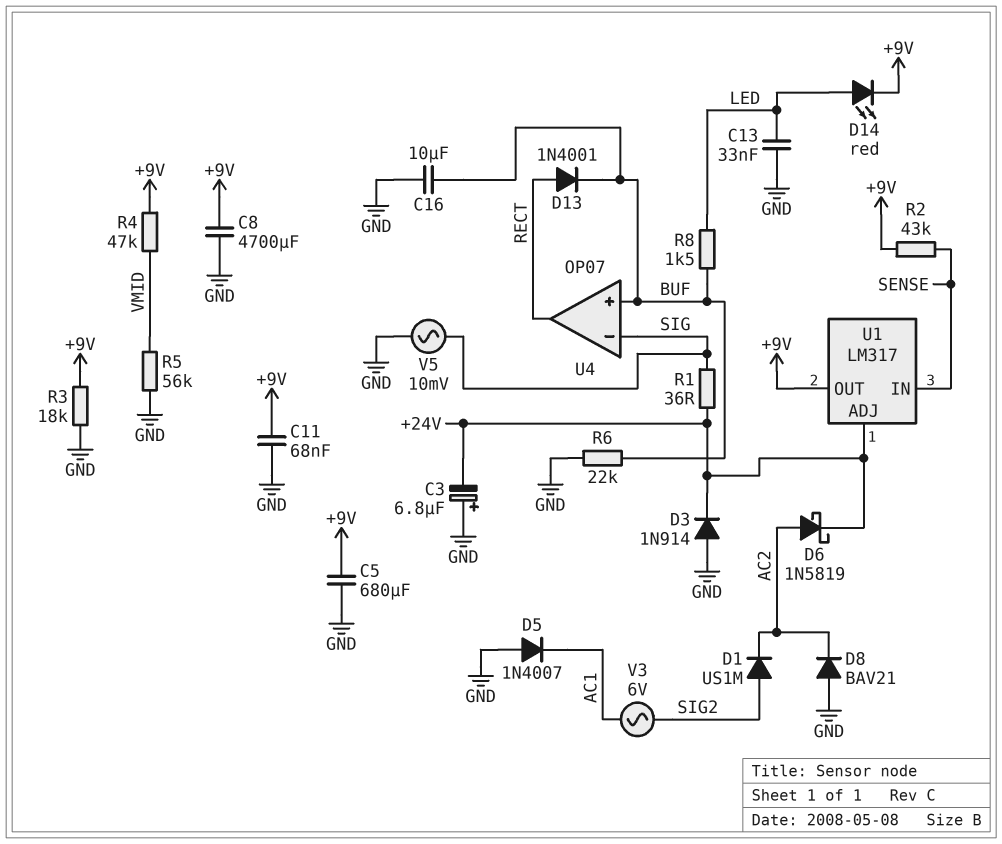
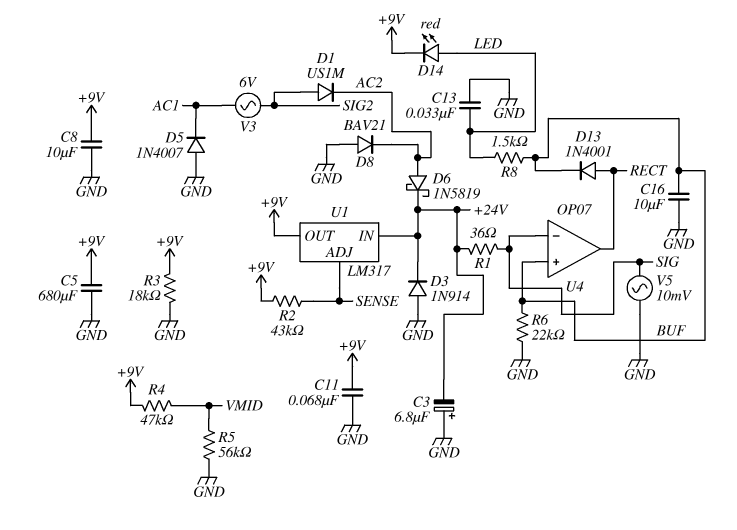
C8: 4700uF (+9V, GND) -> 10uF (+9V, GND)
U1 pin ADJ: +24V -> SENSE
U1 pin IN: SENSE -> +24V

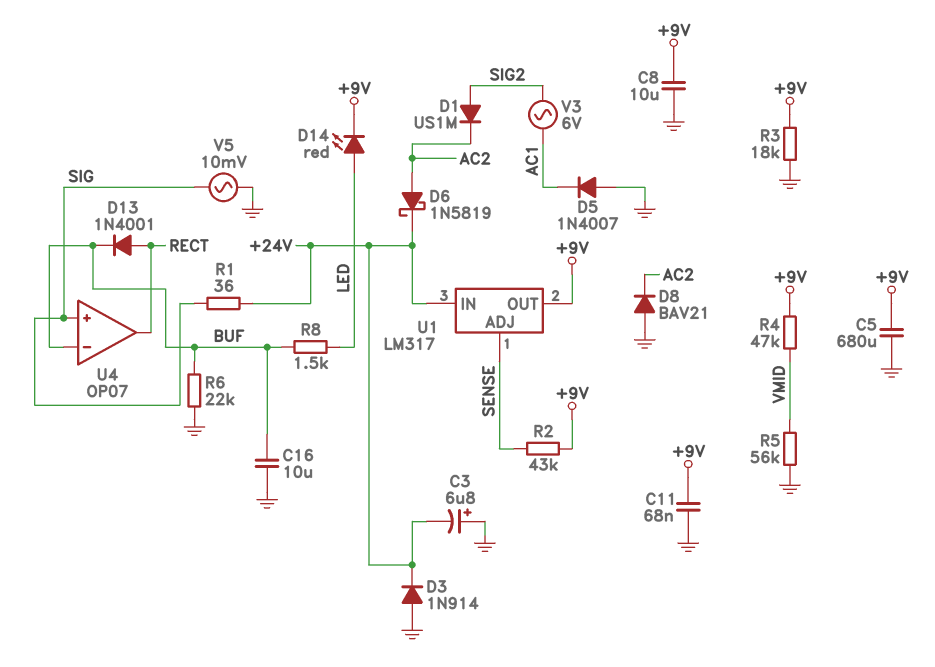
C13: 33nF (GND, LED) -> none
U4 pin in+: BUF -> SIG
U4 pin in-: SIG -> BUF

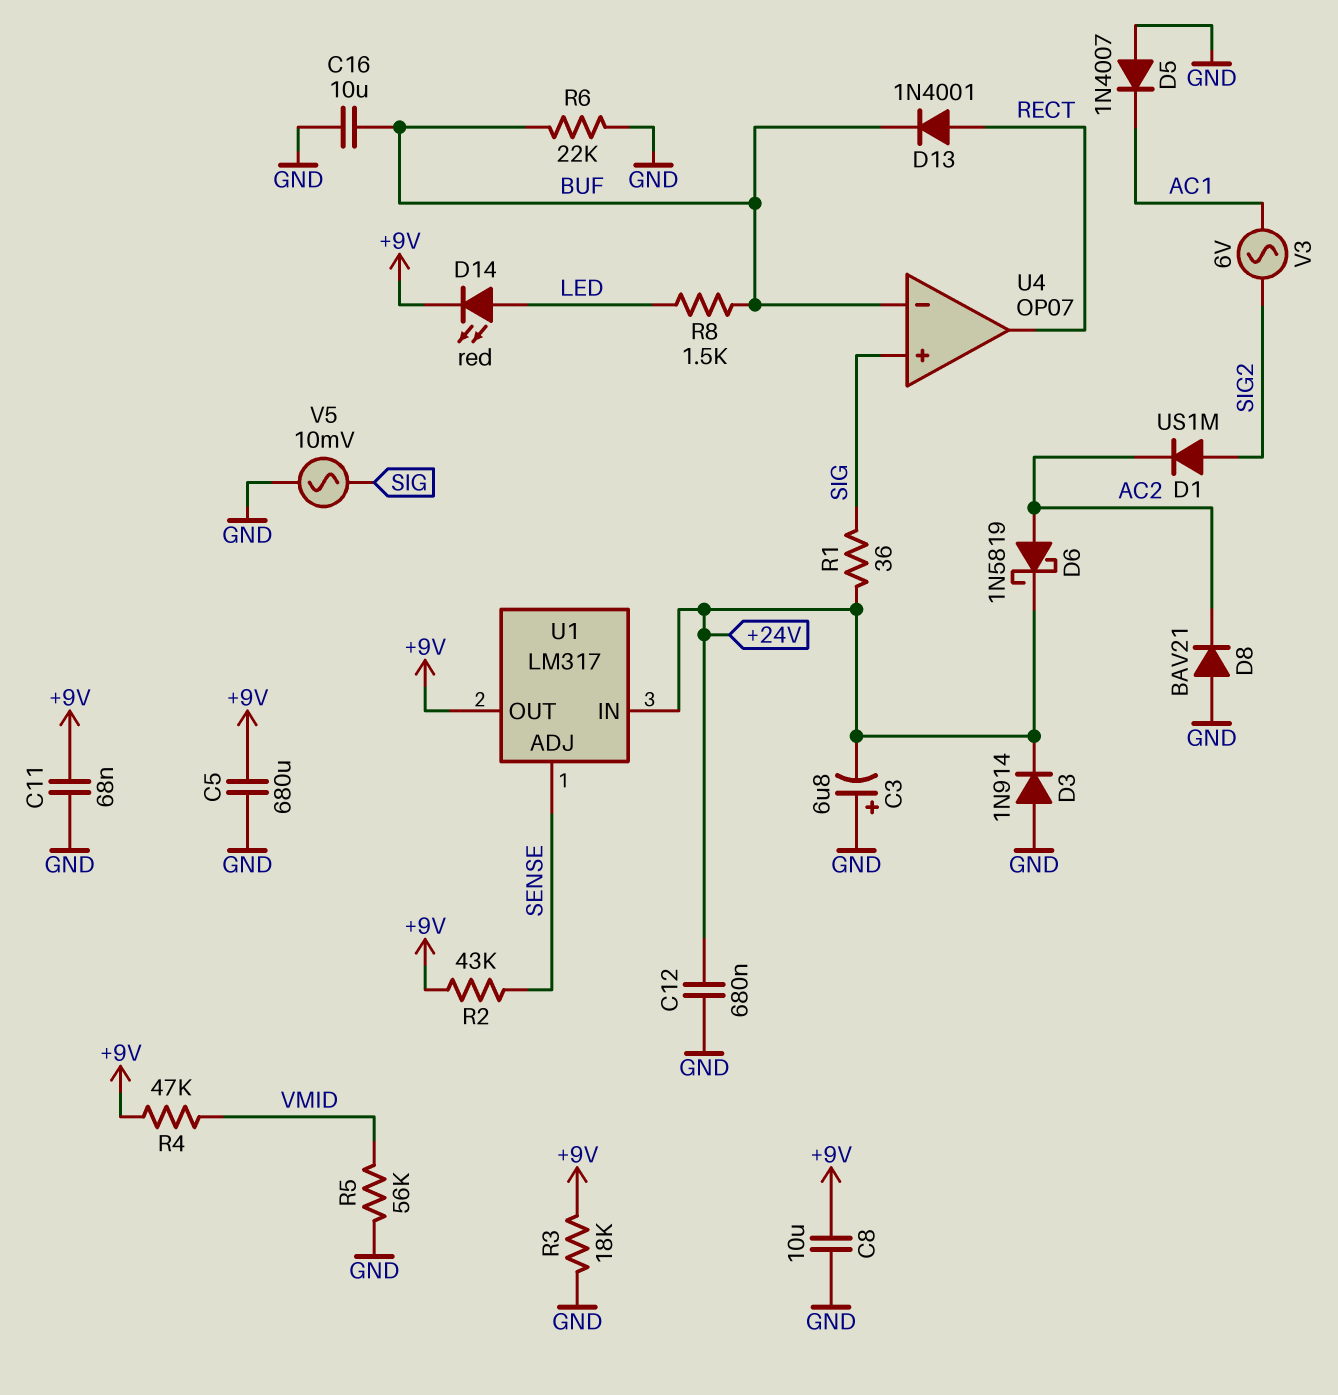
C12: none -> 680nF (+24V, GND)

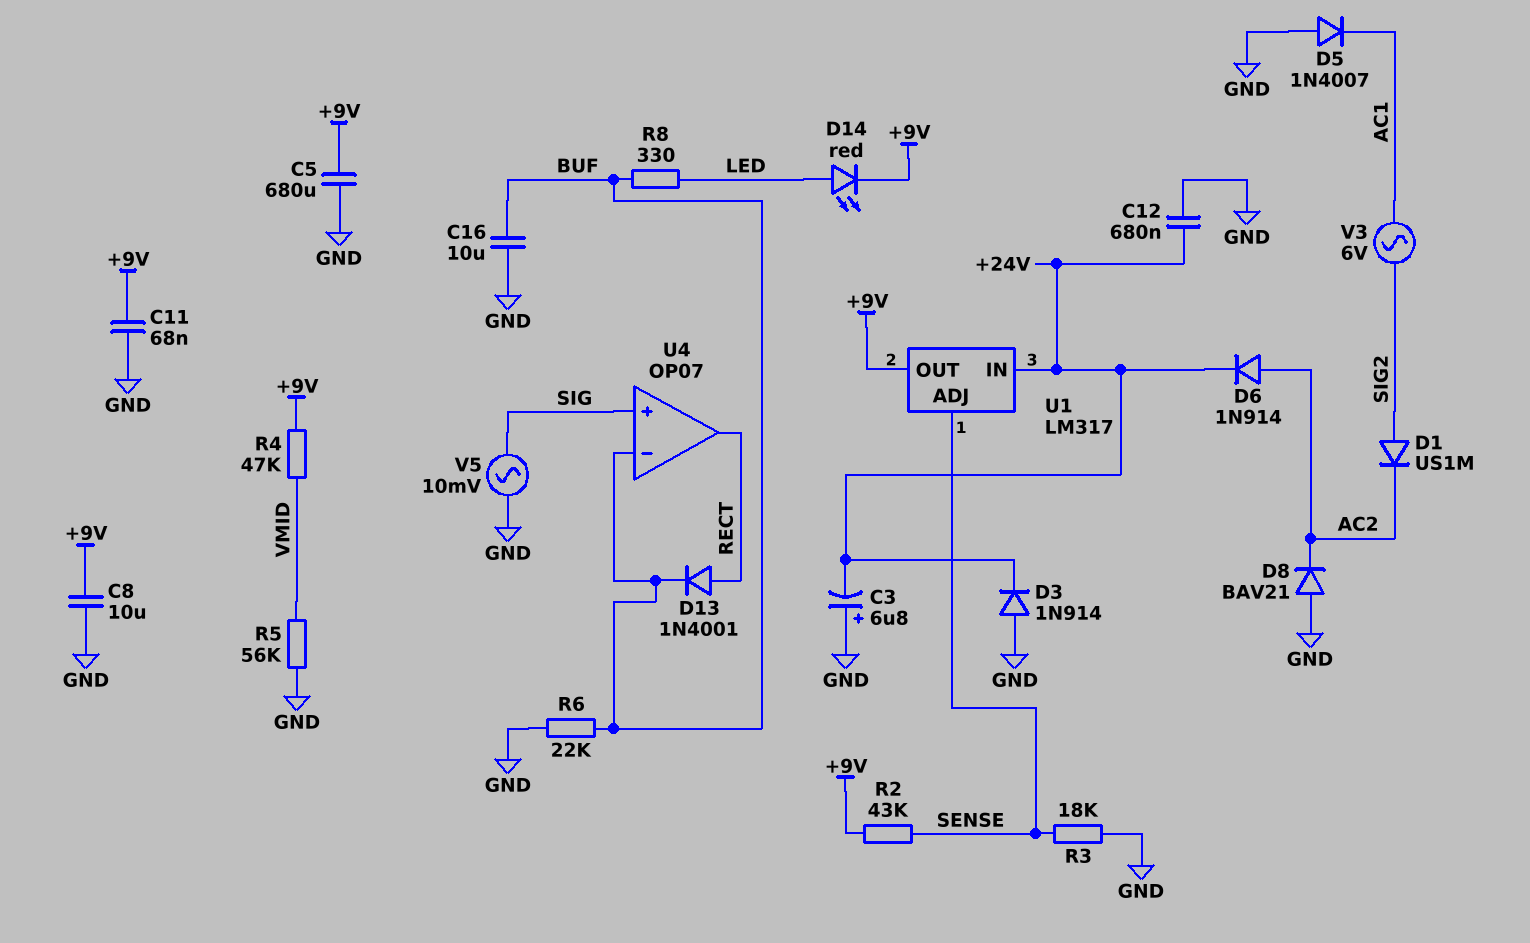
D6: schottky 1N5819 (A AC2, K +24V) -> diode 1N914 (A AC2, K +24V)
R1: 36 (+24V, SIG) -> none
R3: 18k (+9V, GND) -> 18k (GND, SENSE)
R8: 1.5k (BUF, LED) -> 330 (BUF, LED)

